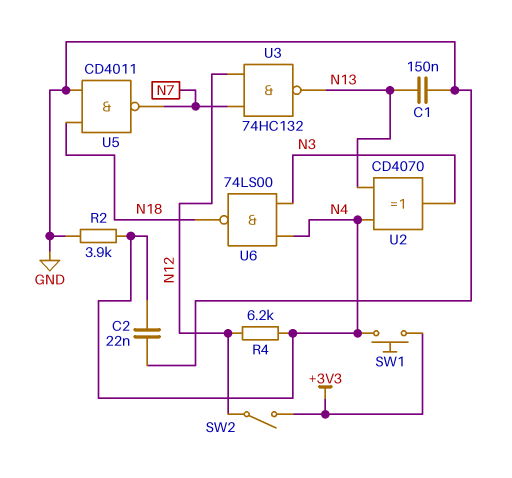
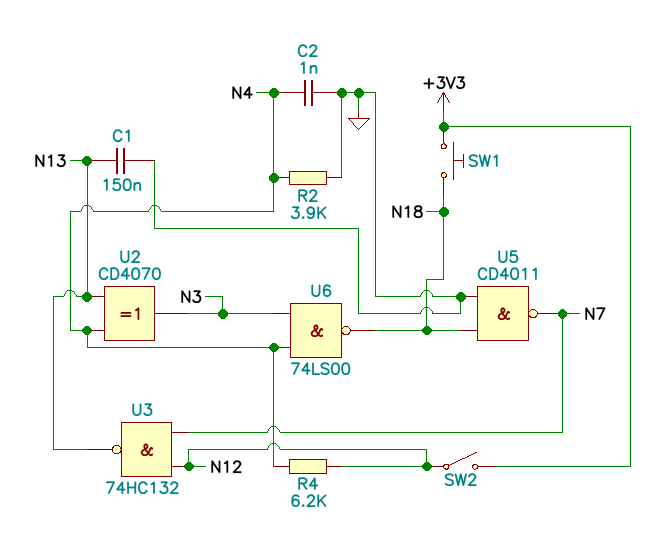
C2: 22nF (GND, N4) -> 1nF (GND, N4)
SW1: button (+3V3, N4) -> button (+3V3, N18)

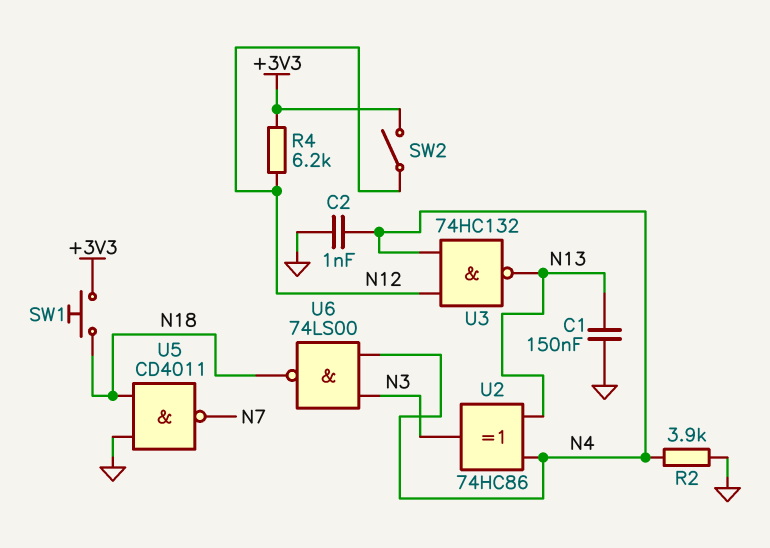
R4: 6.2k (N4, N12) -> 6.2k (+3V3, N12)
U2: XOR CD4070 (in N4, in N13, out N3) -> XOR 74HC86 (in N4, in N13, out N3)
U3: NAND 74HC132 (in N7, in N12, out N13) -> NAND 74HC132 (in N4, in N12, out N13)

